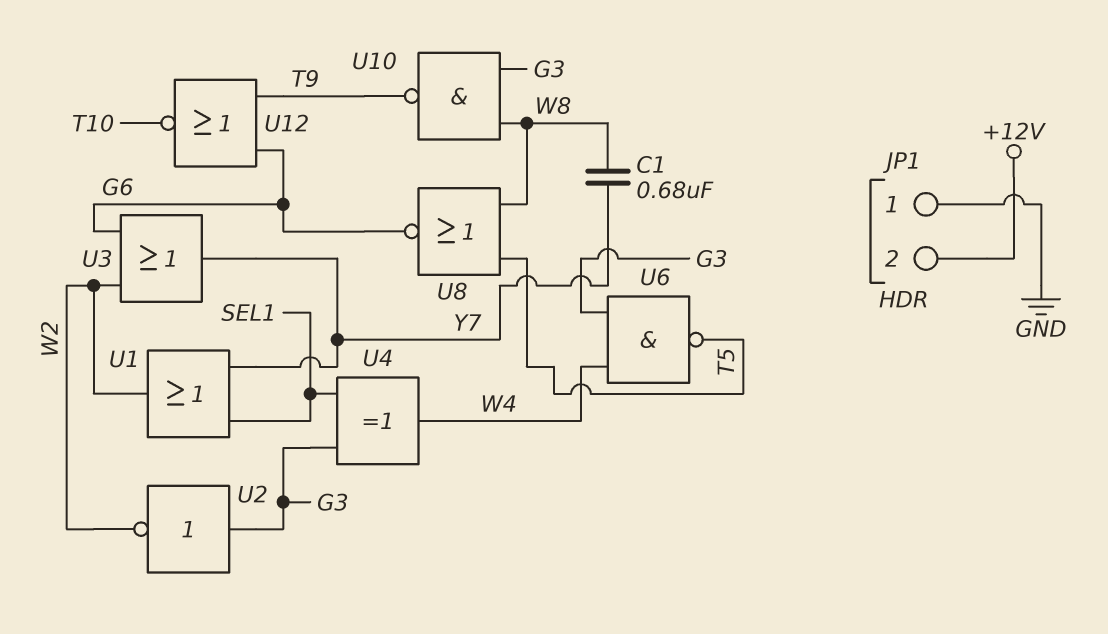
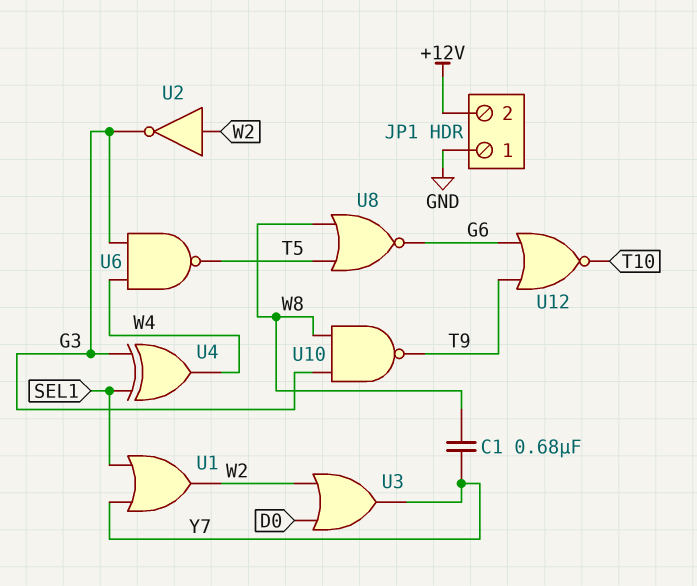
U2: NOT (in G3, out W2) -> NOT (in W2, out G3)
U3: OR (in G6, in W2, out Y7) -> OR (in D0, in W2, out Y7)

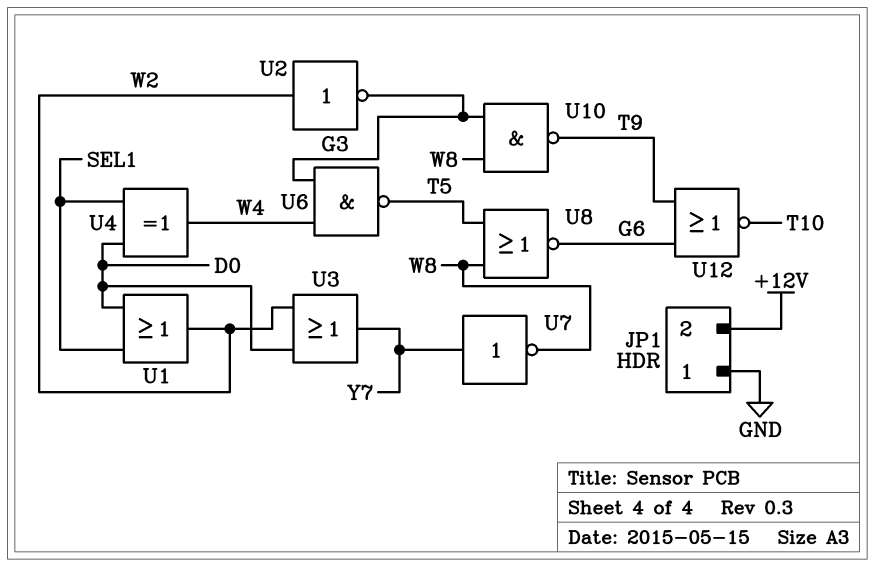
C1: 680nF (W8, Y7) -> none
U1: OR (in SEL1, in Y7, out W2) -> OR (in D0, in SEL1, out W2)
U4: XOR (in G3, in SEL1, out W4) -> XOR (in D0, in SEL1, out W4)
U7: none -> NOT (in Y7, out W8)

